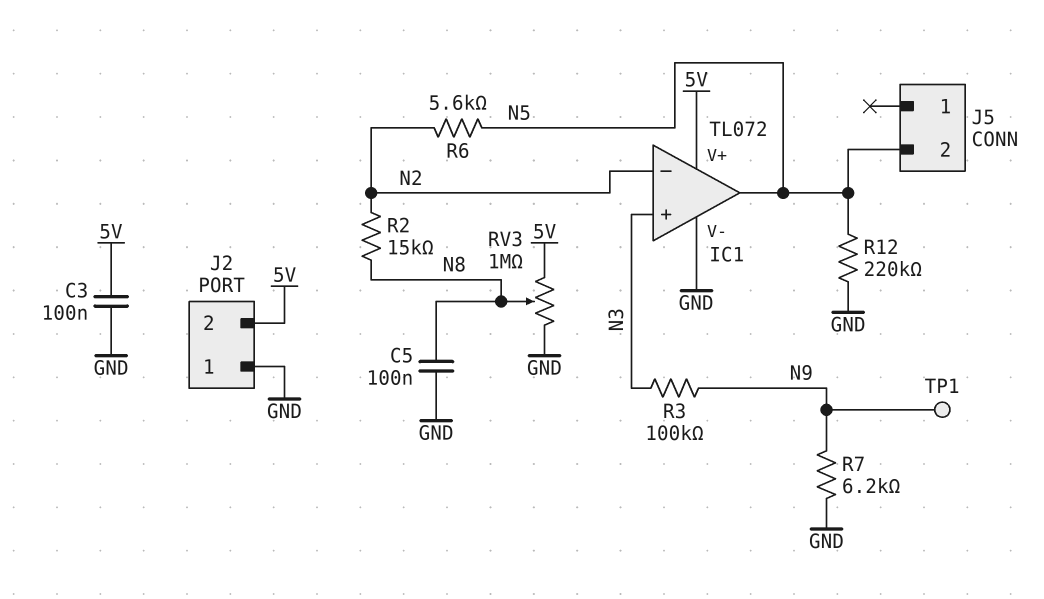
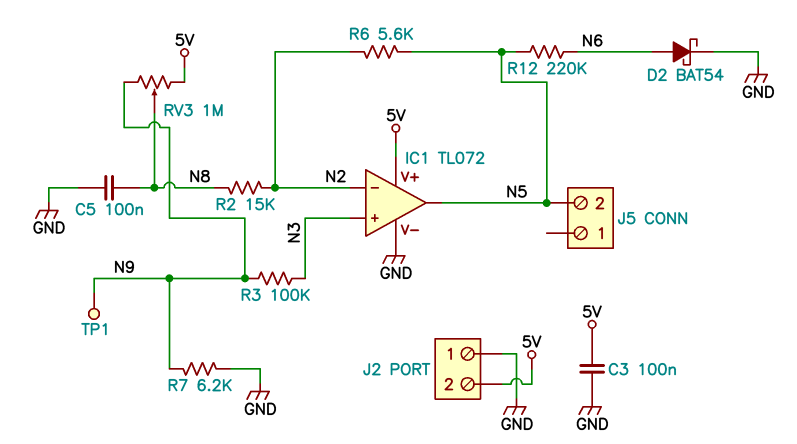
D2: none -> schottky BAT54 (A N6, K GND)
R12: 220k (GND, N5) -> 220k (N5, N6)
RV3: 1M (5V, GND, wiper N8) -> 1M (5V, N9, wiper N8)

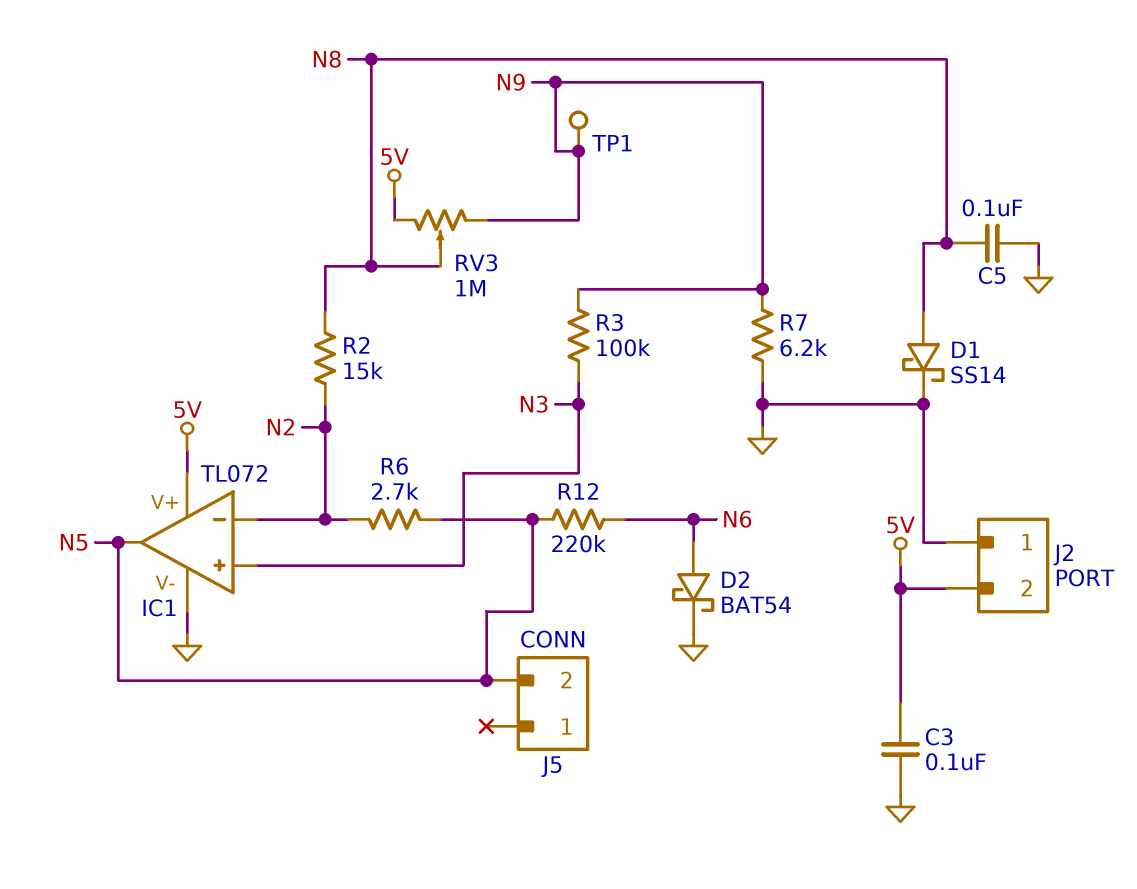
D1: none -> schottky SS14 (A N8, K GND)
R6: 5.6k (N2, N5) -> 2.7k (N2, N5)

